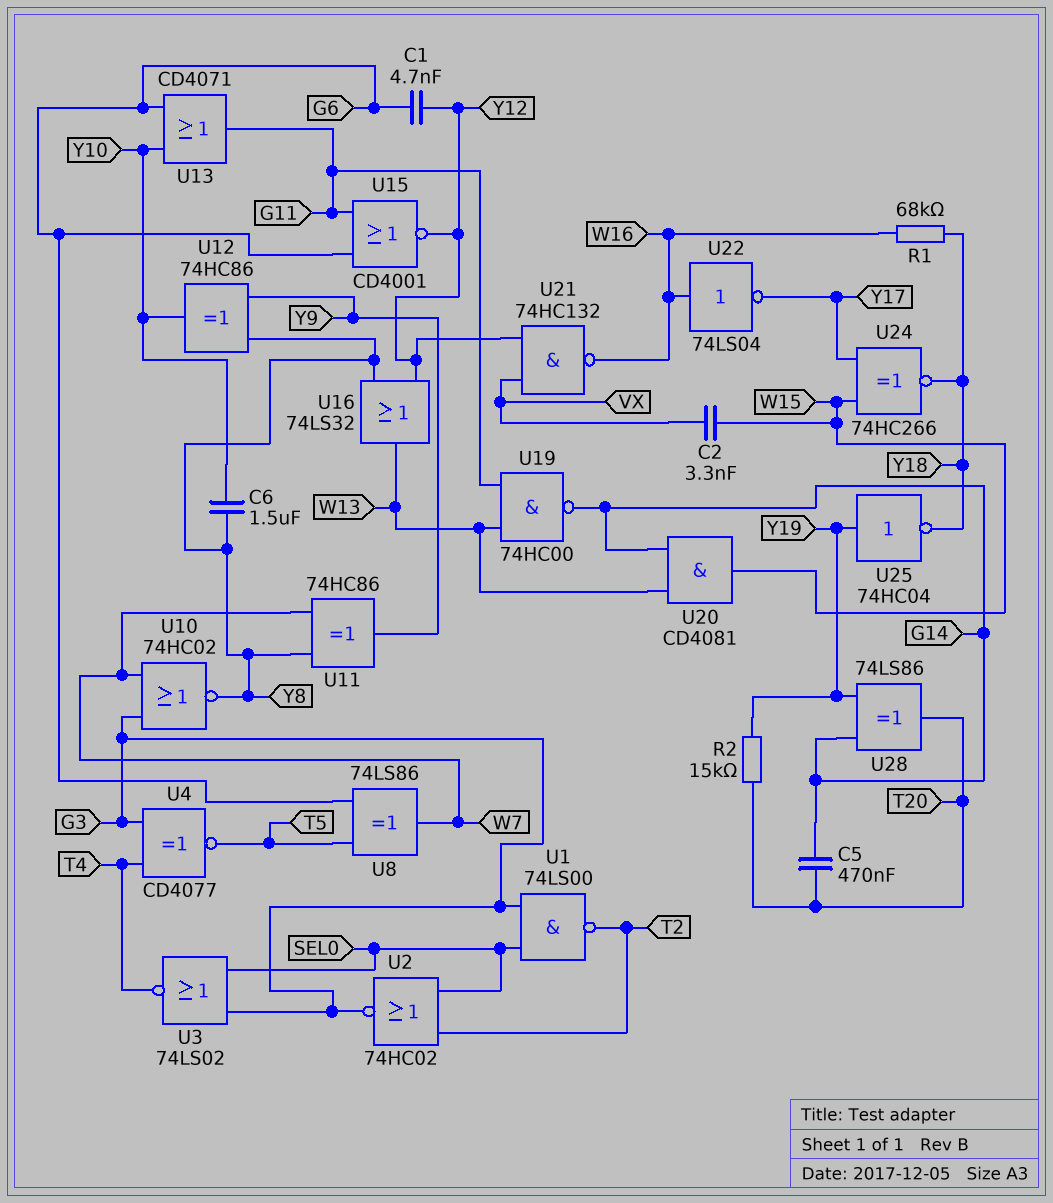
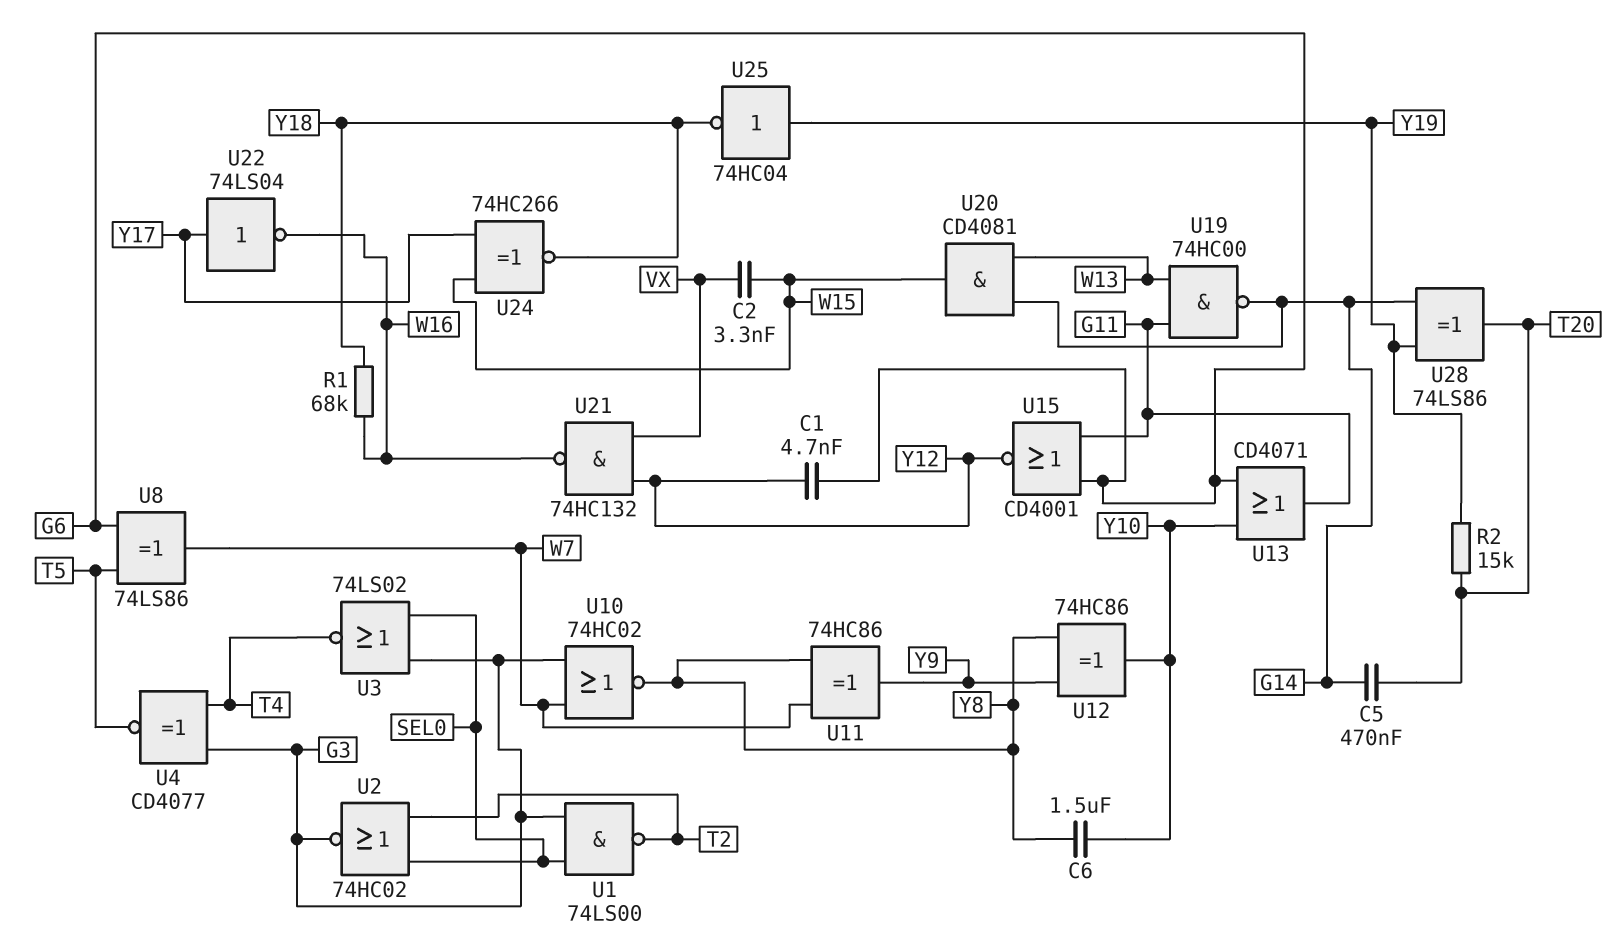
U16: OR 74LS32 (in Y8, in Y12, out W13) -> none
U22: NOT 74LS04 (in W16, out Y17) -> NOT 74LS04 (in Y17, out W16)

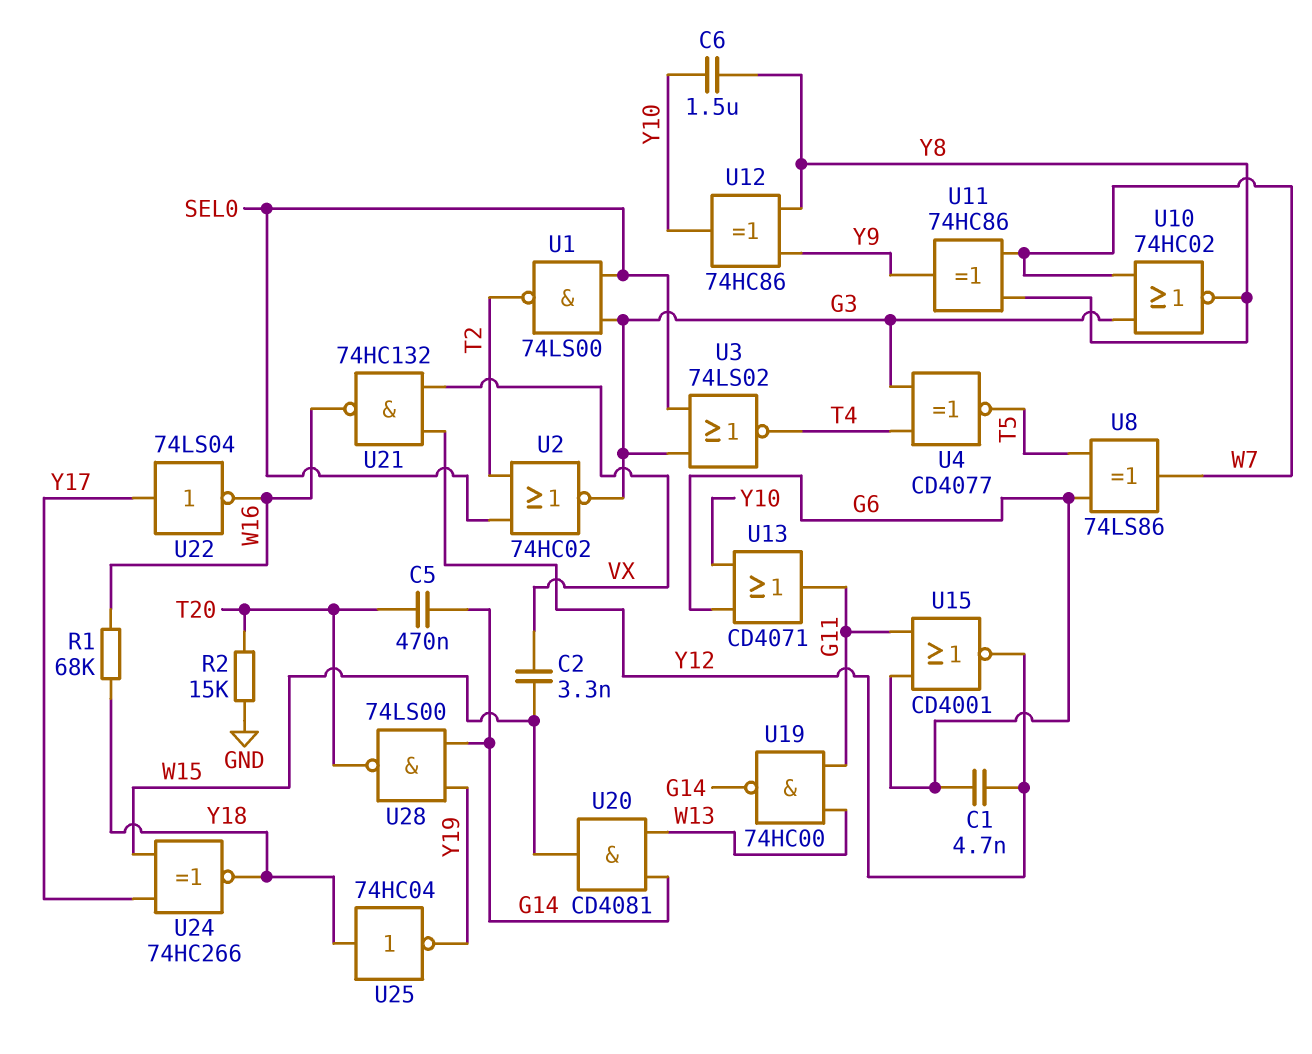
R2: 15k (T20, Y19) -> 15k (GND, T20)
U25: NOT 74HC04 (in Y19, out Y18) -> NOT 74HC04 (in Y18, out Y19)
U28: XOR 74LS86 (in G14, in Y19, out T20) -> NAND 74LS00 (in G14, in Y19, out T20)

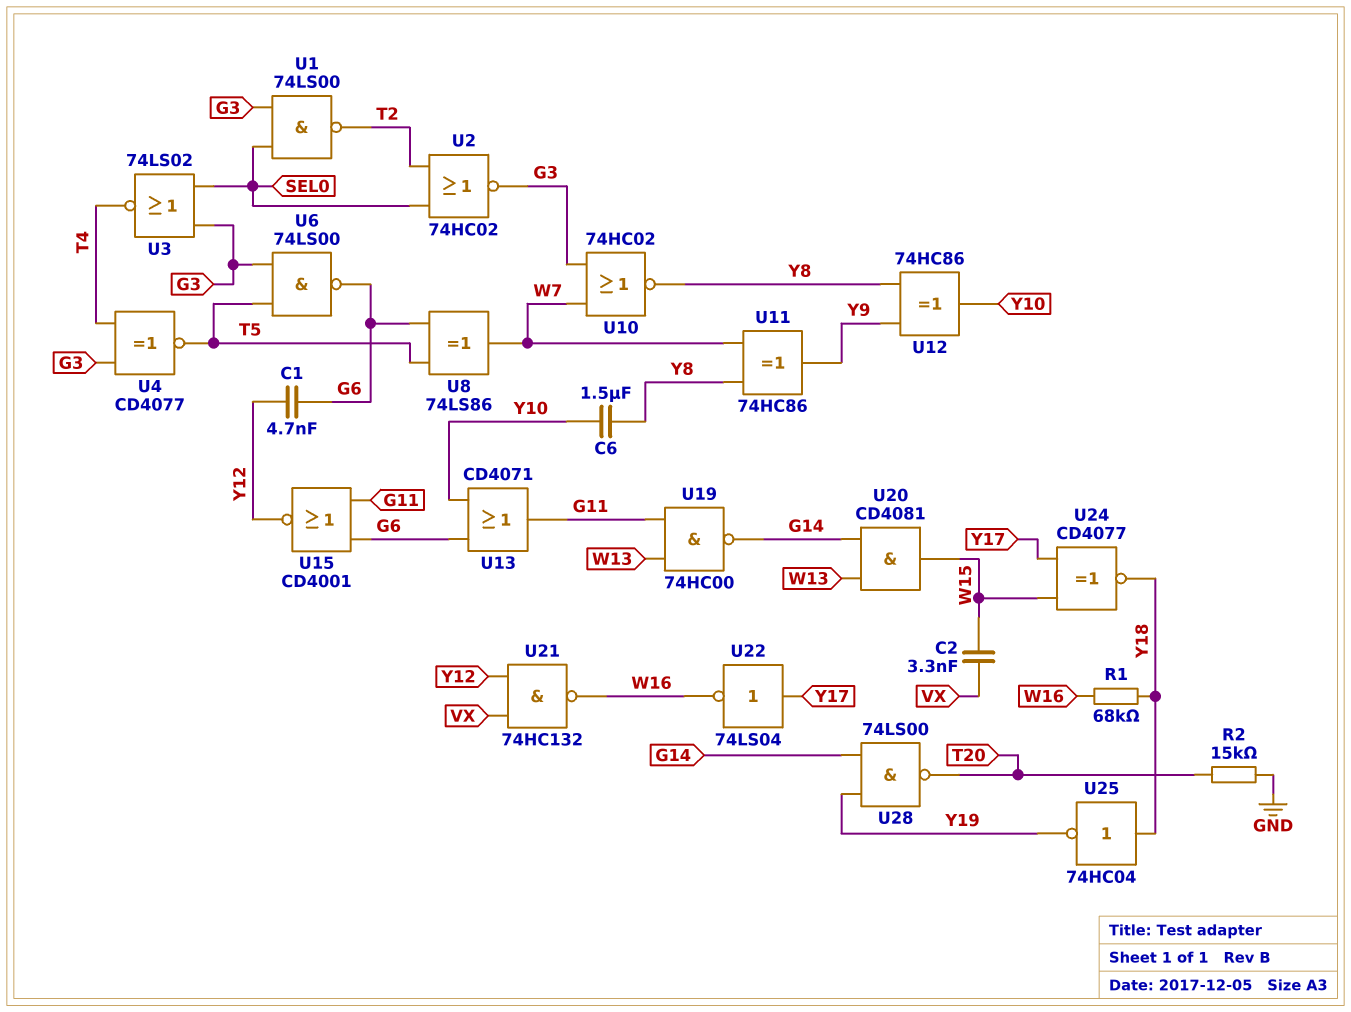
C5: 470nF (G14, T20) -> none
U6: none -> NAND 74LS00 (in G3, in T5, out G6)
U24: XNOR 74HC266 (in W15, in Y17, out Y18) -> XNOR CD4077 (in W15, in Y17, out Y18)

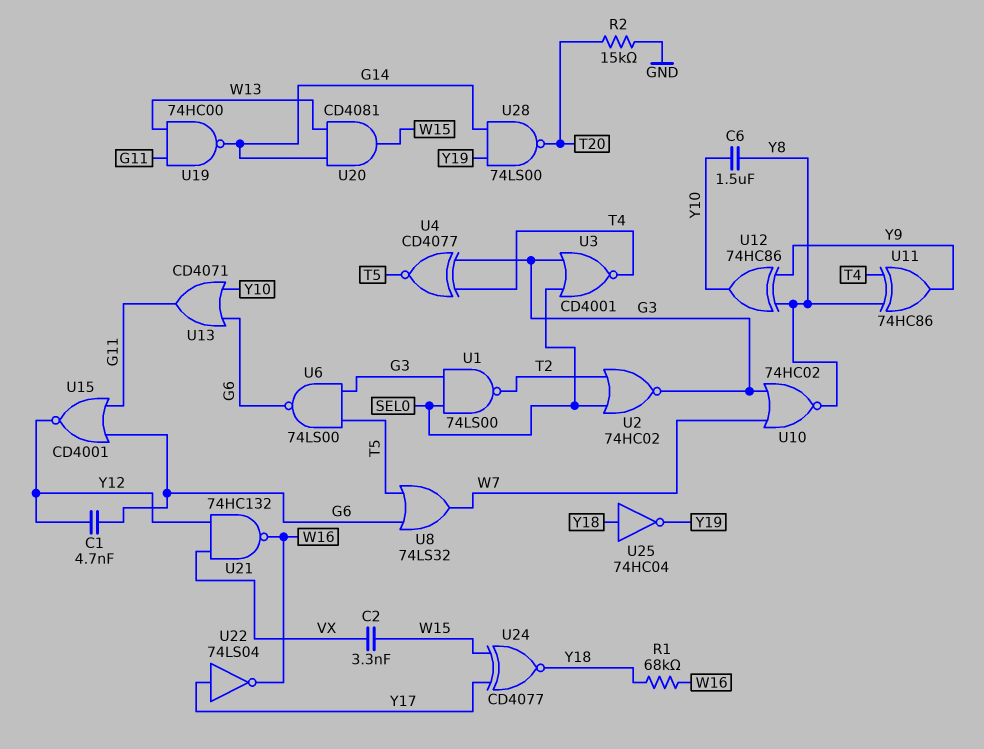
U3: NOR 74LS02 (in G3, in SEL0, out T4) -> NOR CD4001 (in G3, in SEL0, out T4)
U8: XOR 74LS86 (in G6, in T5, out W7) -> OR 74LS32 (in G6, in T5, out W7)
U11: XOR 74HC86 (in W7, in Y8, out Y9) -> XOR 74HC86 (in T4, in Y8, out Y9)

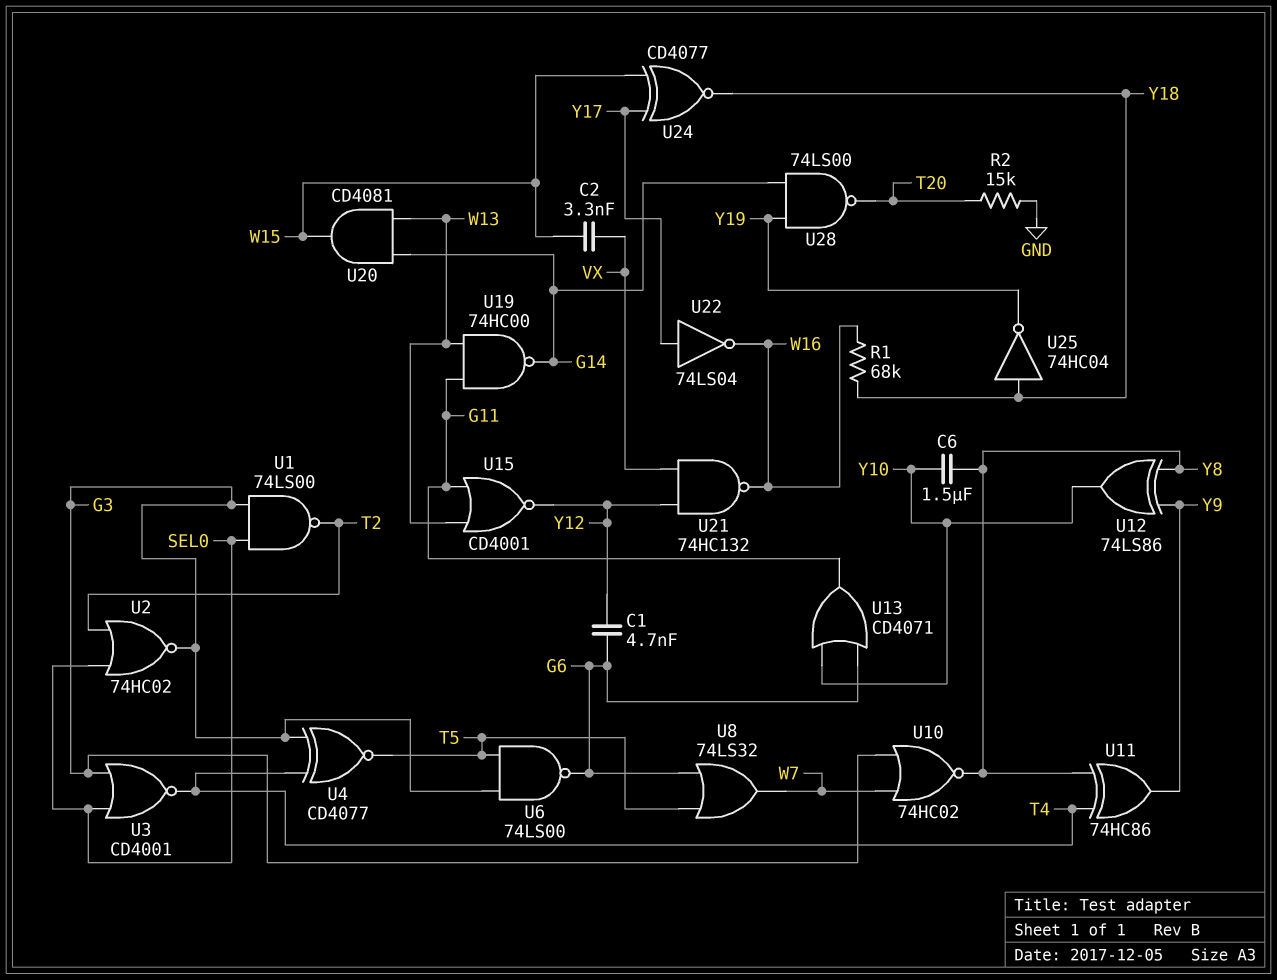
U12: XOR 74HC86 (in Y8, in Y9, out Y10) -> XOR 74LS86 (in Y8, in Y9, out Y10)
U15: NOR CD4001 (in G6, in G11, out Y12) -> NOR CD4001 (in G11, in W13, out Y12)

